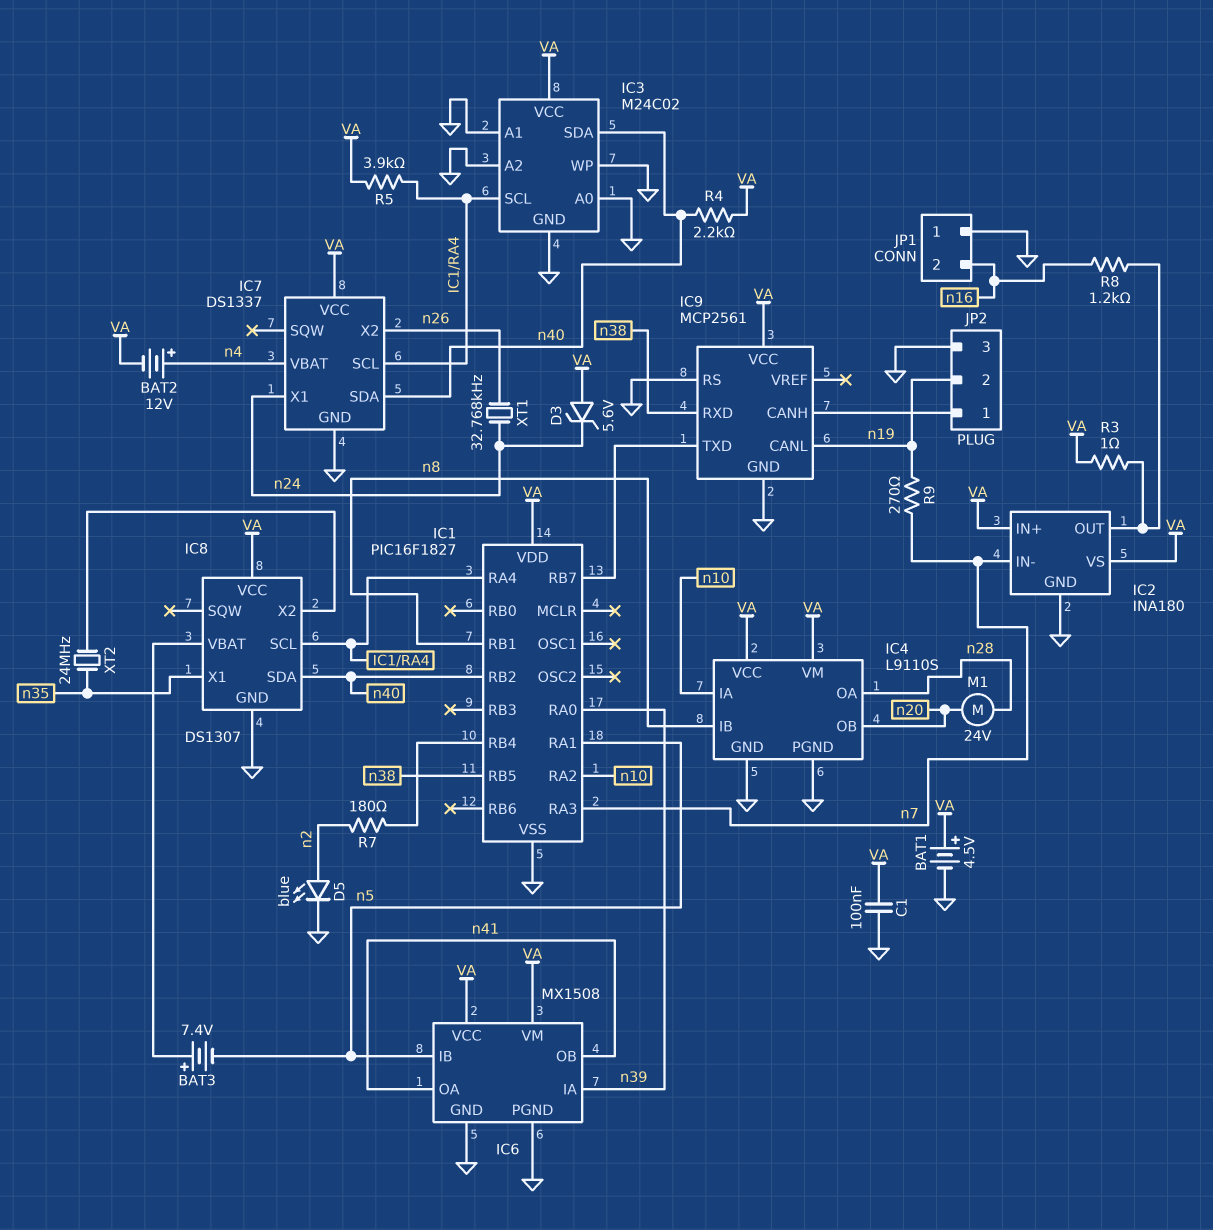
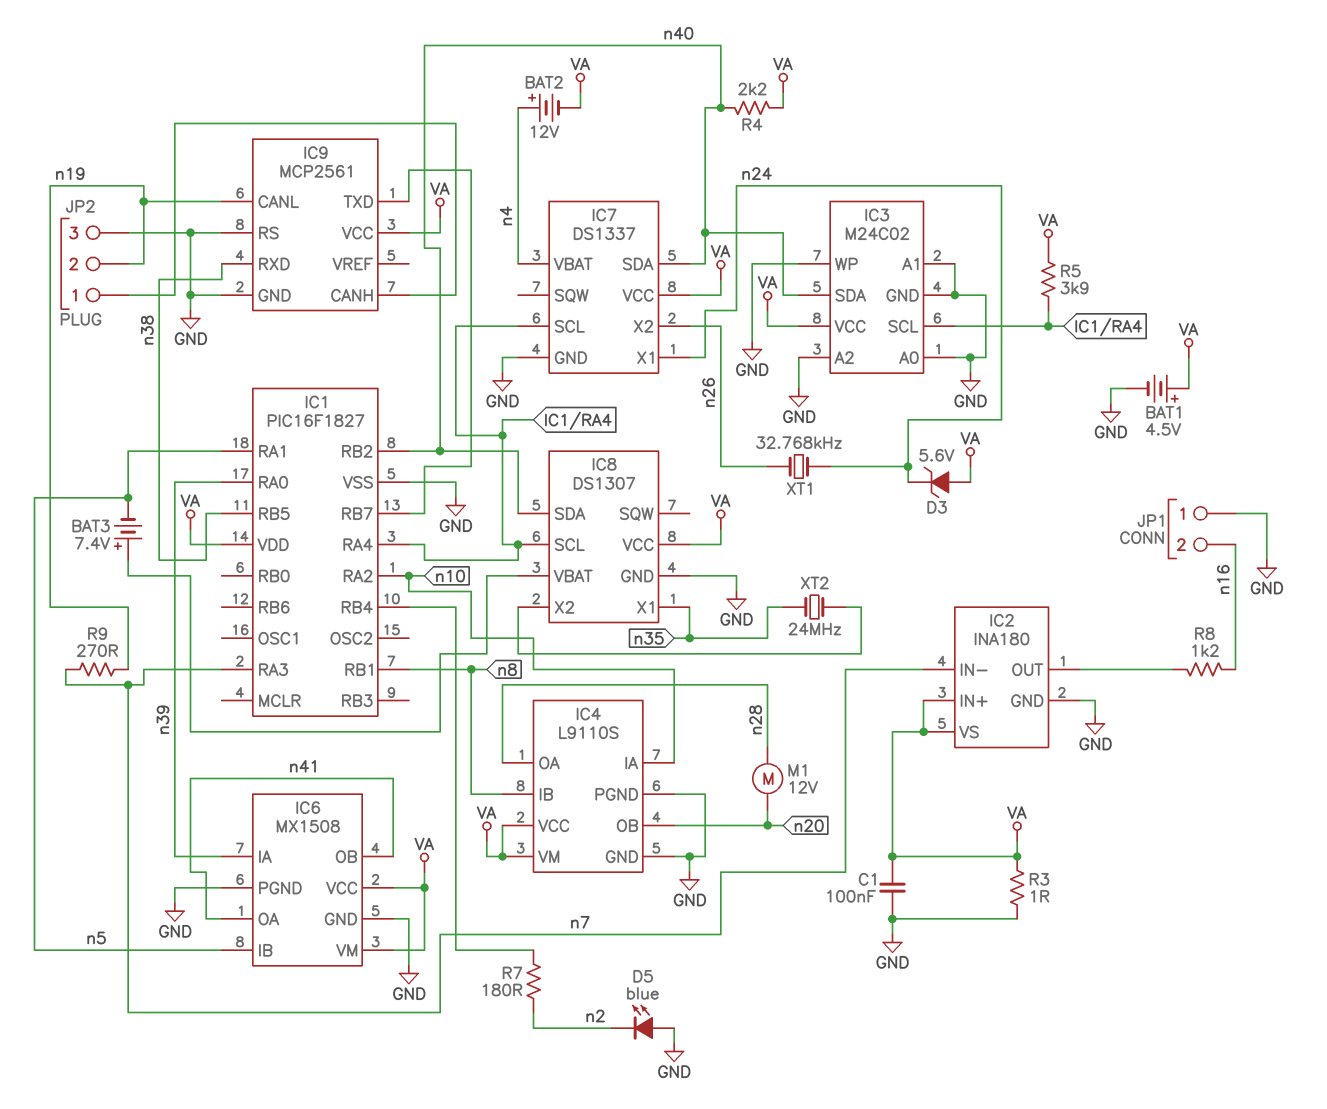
D5: LED blue (A n2, K GND) -> LED blue (A GND, K n2)
M1: motor 24V (n20, n28) -> motor 12V (n20, n28)
R3: 1 (IC2/OUT, VA) -> 1 (GND, VA)

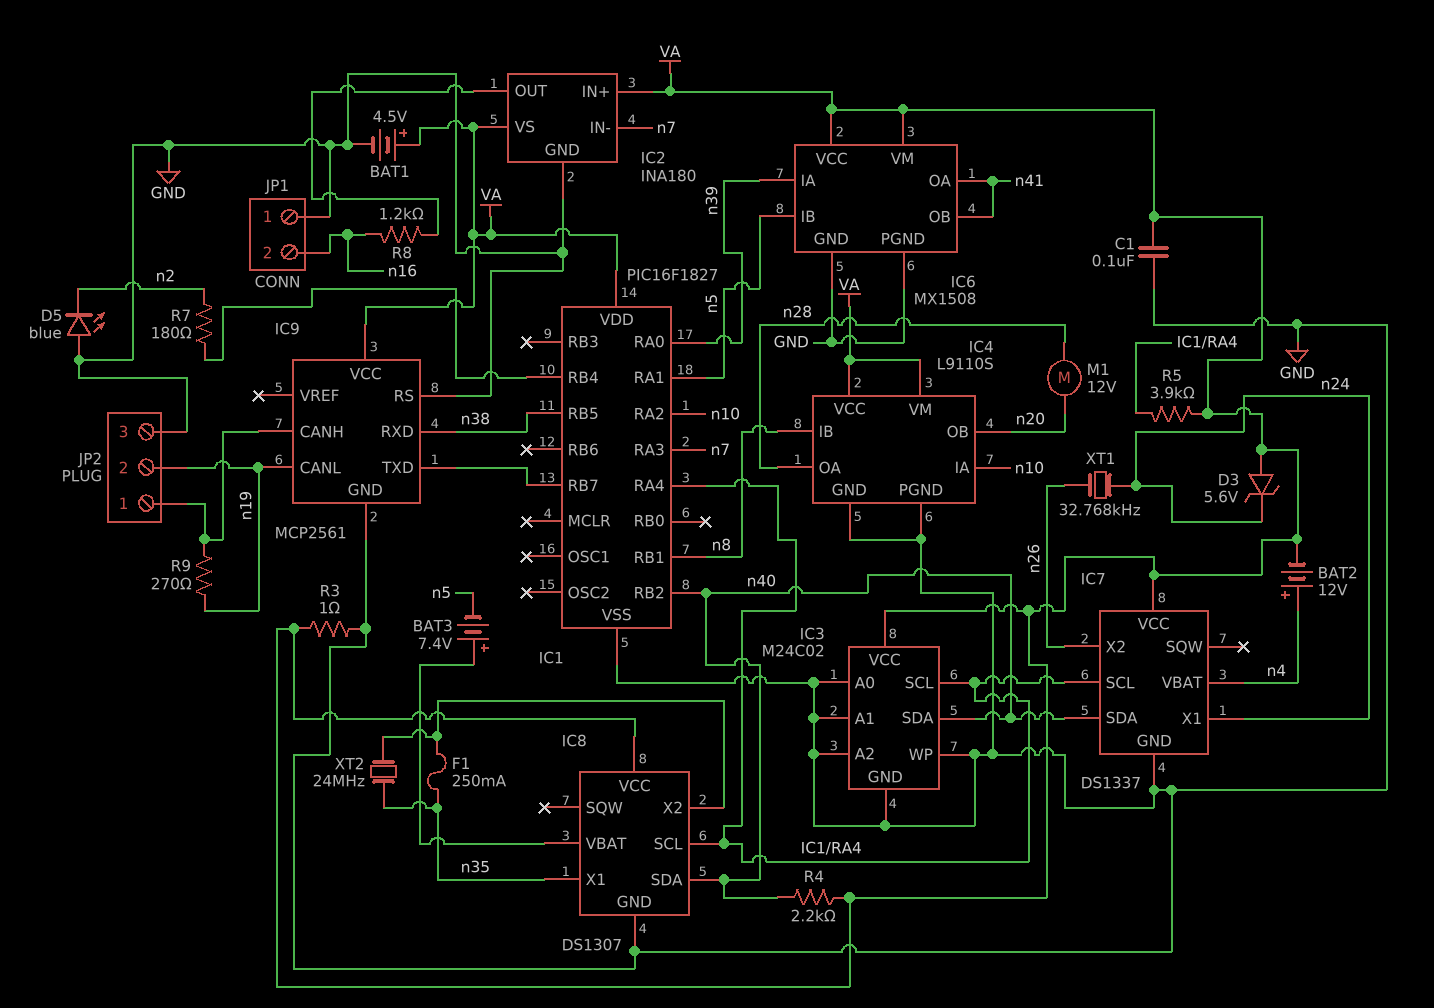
F1: none -> 250mA (IC8/X2, n35)
R9: 270 (n7, n19) -> 270 (IC9/CANH, n19)

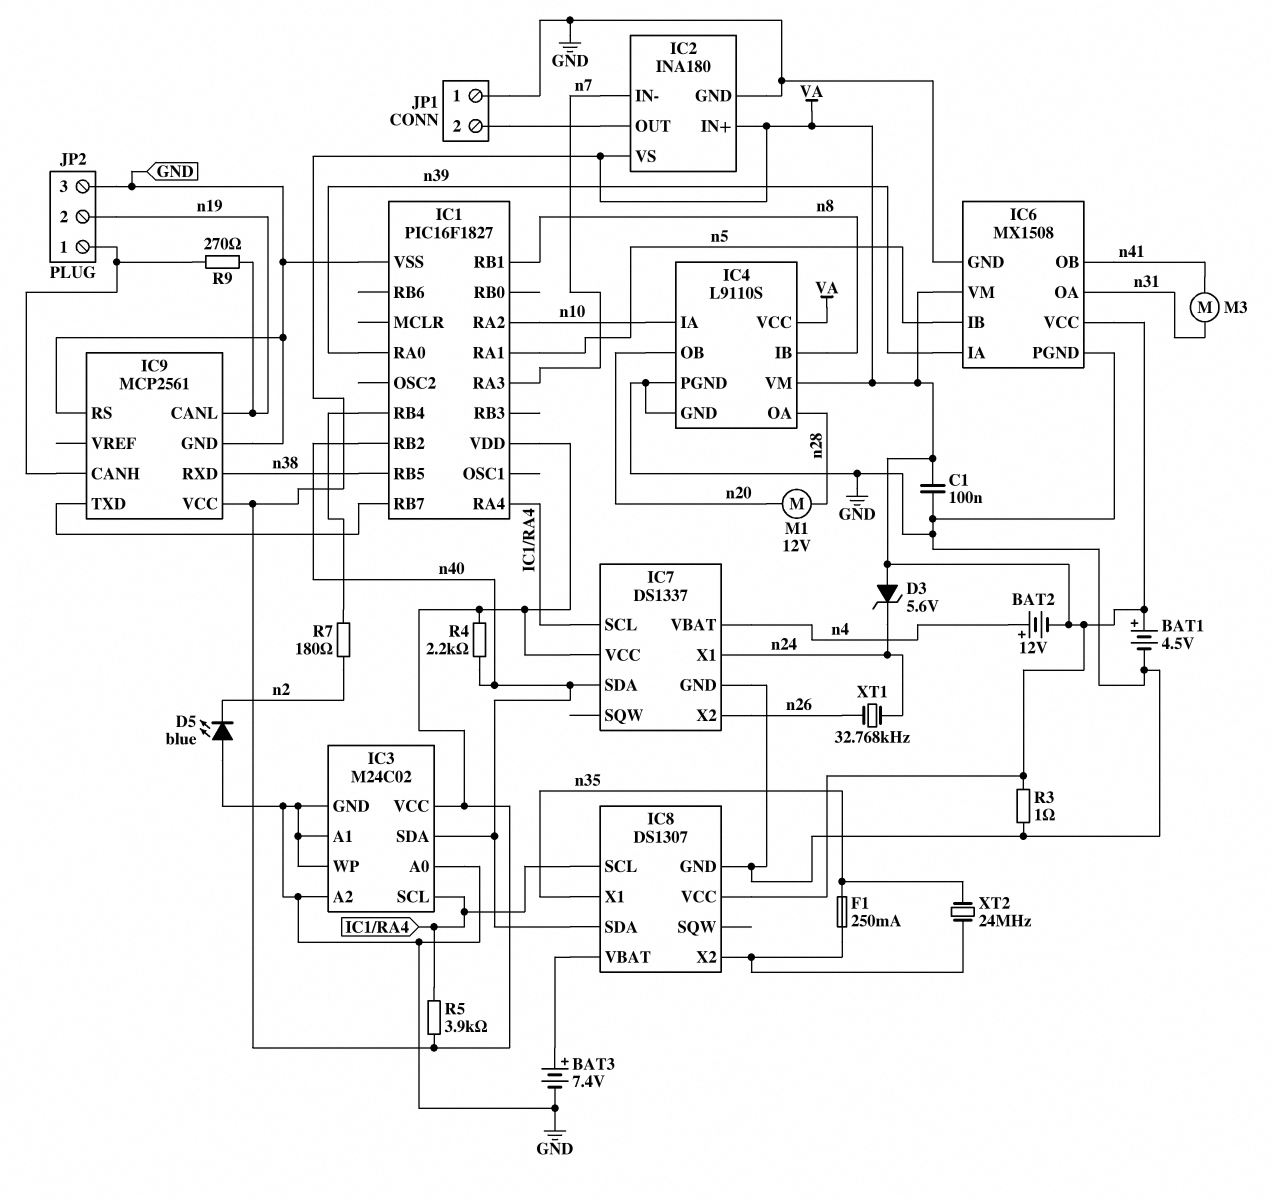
BAT3: 7.4V (plus IC8/VBAT, minus n5) -> 7.4V (plus IC8/VBAT, minus GND)
IC6 pin OA: n41 -> n31
JP1 pin 2: n16 -> IC2/OUT
M3: none -> motor (n31, n41)
R8: 1.2k (IC2/OUT, n16) -> none

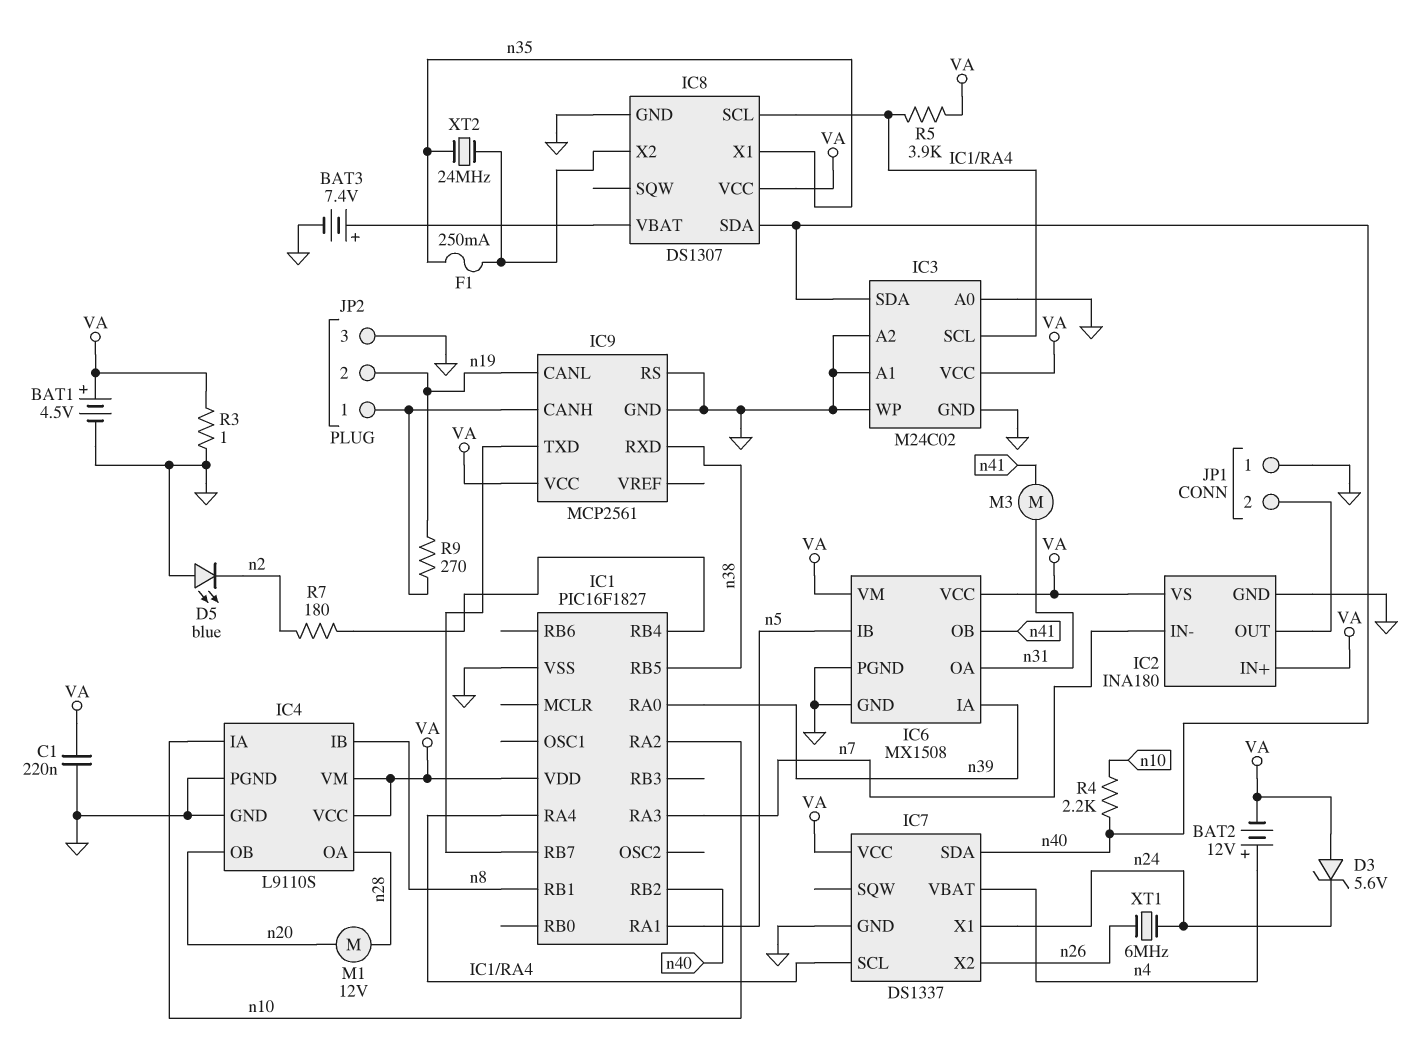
C1: 100nF (GND, VA) -> 220nF (GND, VA)
R4: 2.2k (VA, n40) -> 2.2k (n10, n40)
XT1: 32.768kHz (n24, n26) -> 6MHz (n24, n26)

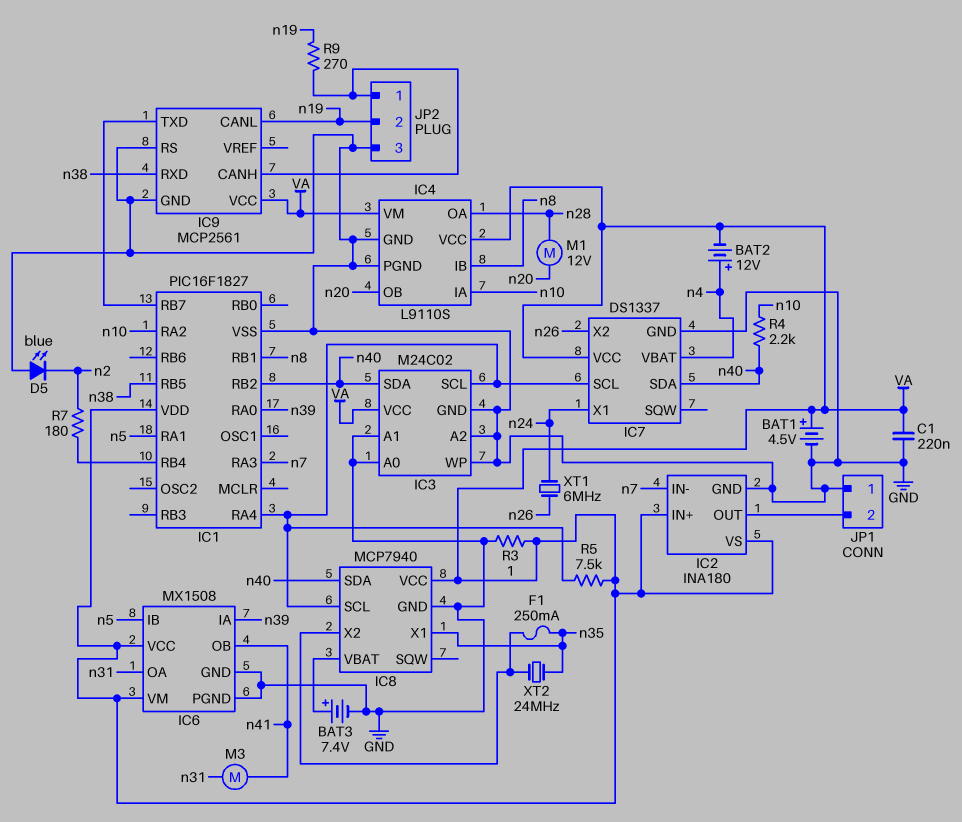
D3: zener 5.6V (A VA, K n24) -> none
IC8: DS1307 -> MCP7940
R5: 3.9k (IC1/RA4, VA) -> 7.5k (IC1/RA4, VA)

